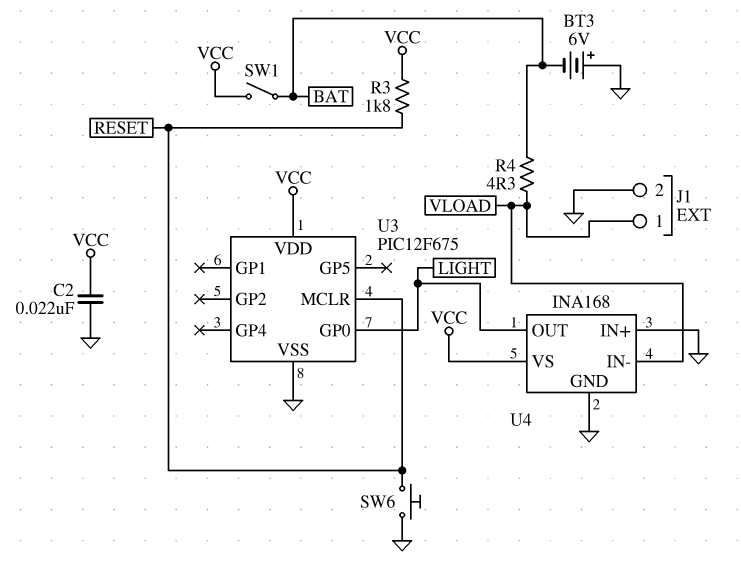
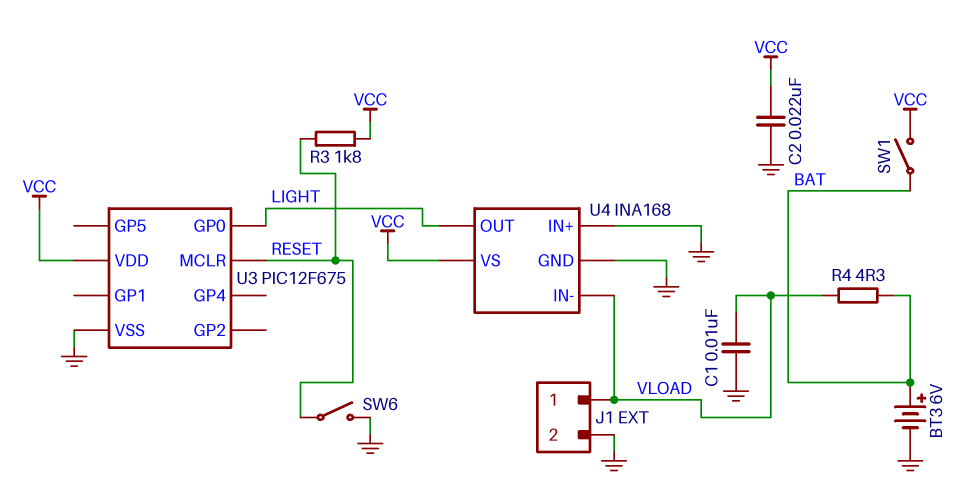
BT3: 6V (plus GND, minus BAT) -> 6V (plus BAT, minus GND)
C1: none -> 10nF (GND, VLOAD)
SW6: button (GND, RESET) -> switch (GND, RESET)

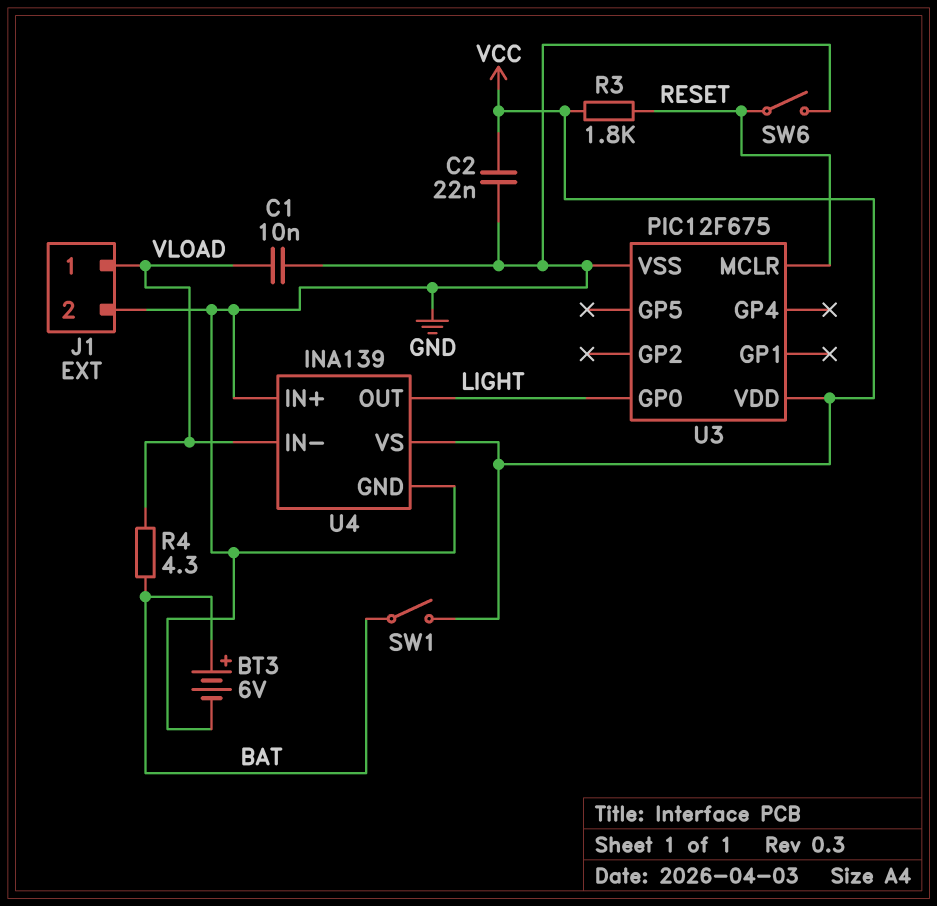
U4: INA168 -> INA139

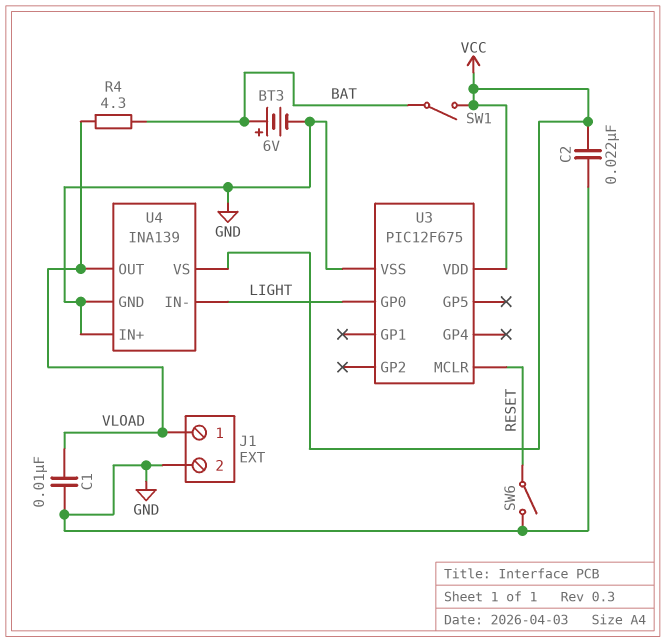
R3: 1.8k (RESET, VCC) -> none
U4 pin IN-: VLOAD -> LIGHT
U4 pin OUT: LIGHT -> VLOAD

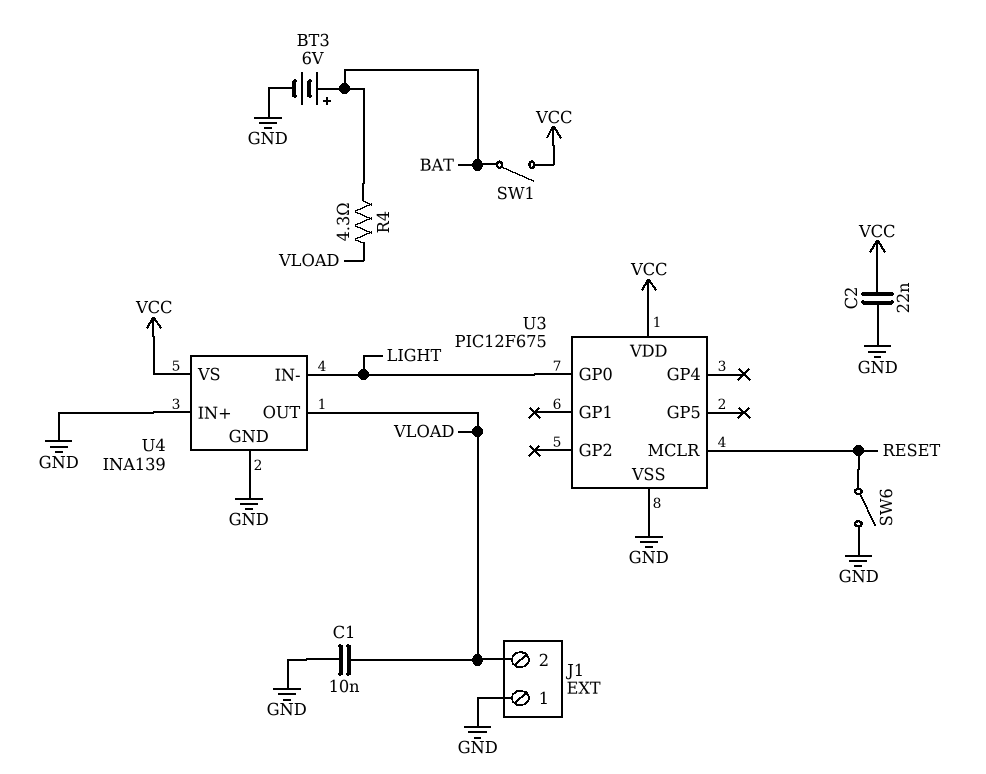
J1 pin 1: VLOAD -> GND
J1 pin 2: GND -> VLOAD

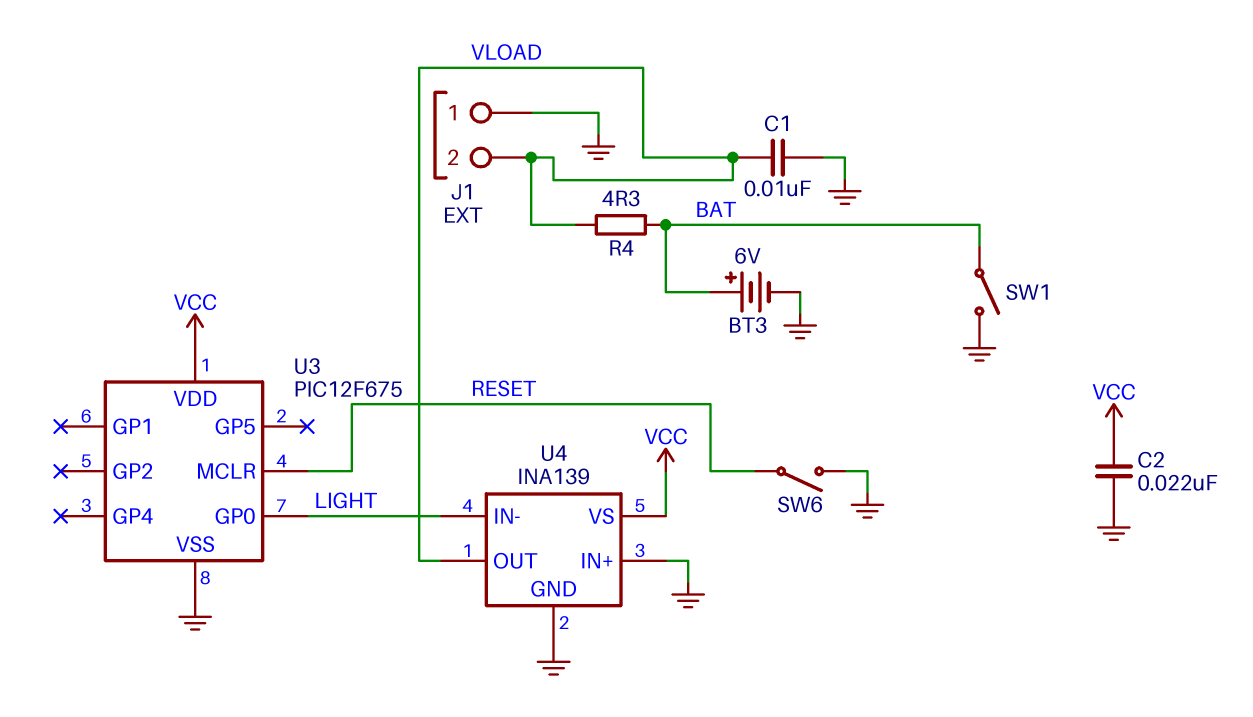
SW1: switch (BAT, VCC) -> switch (BAT, GND)

